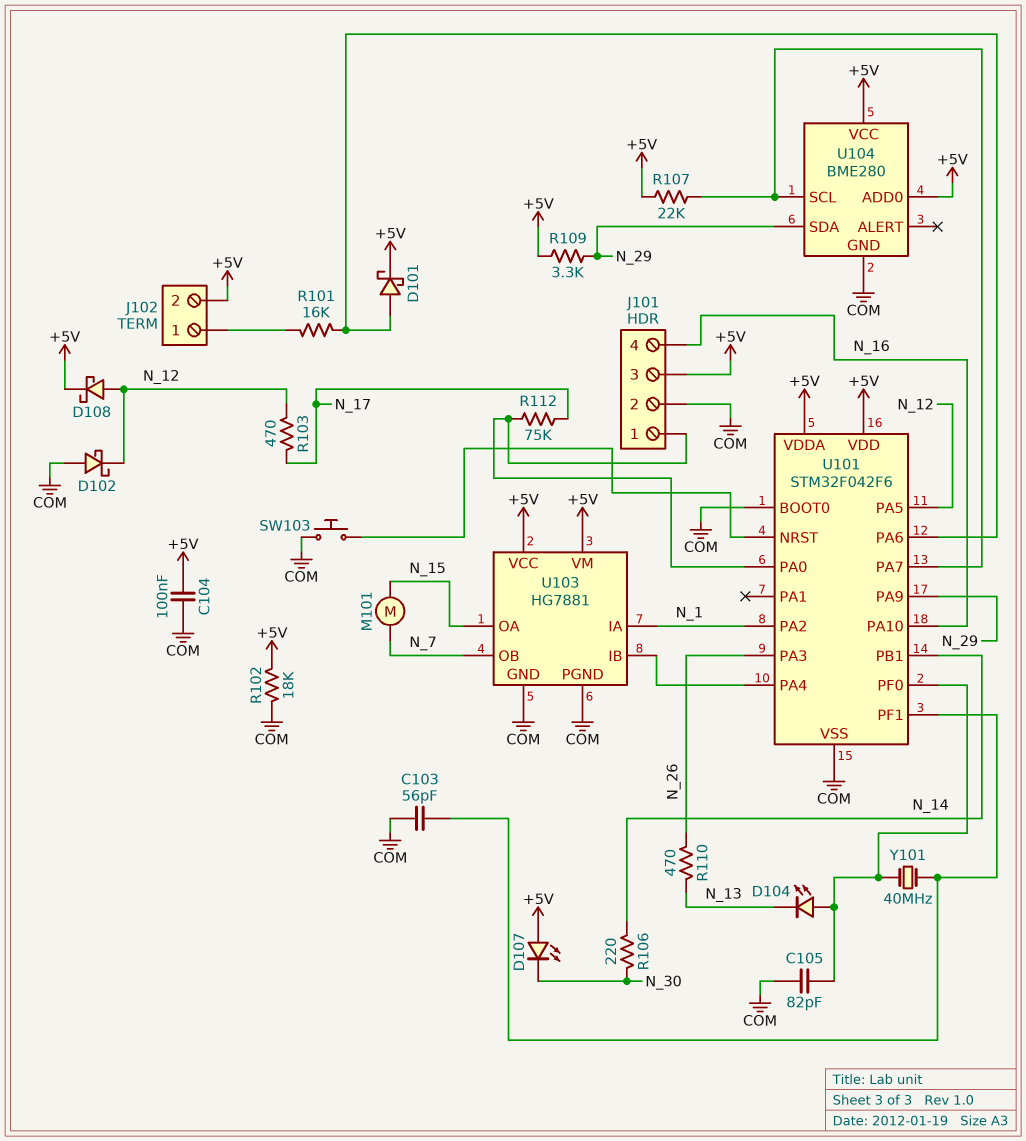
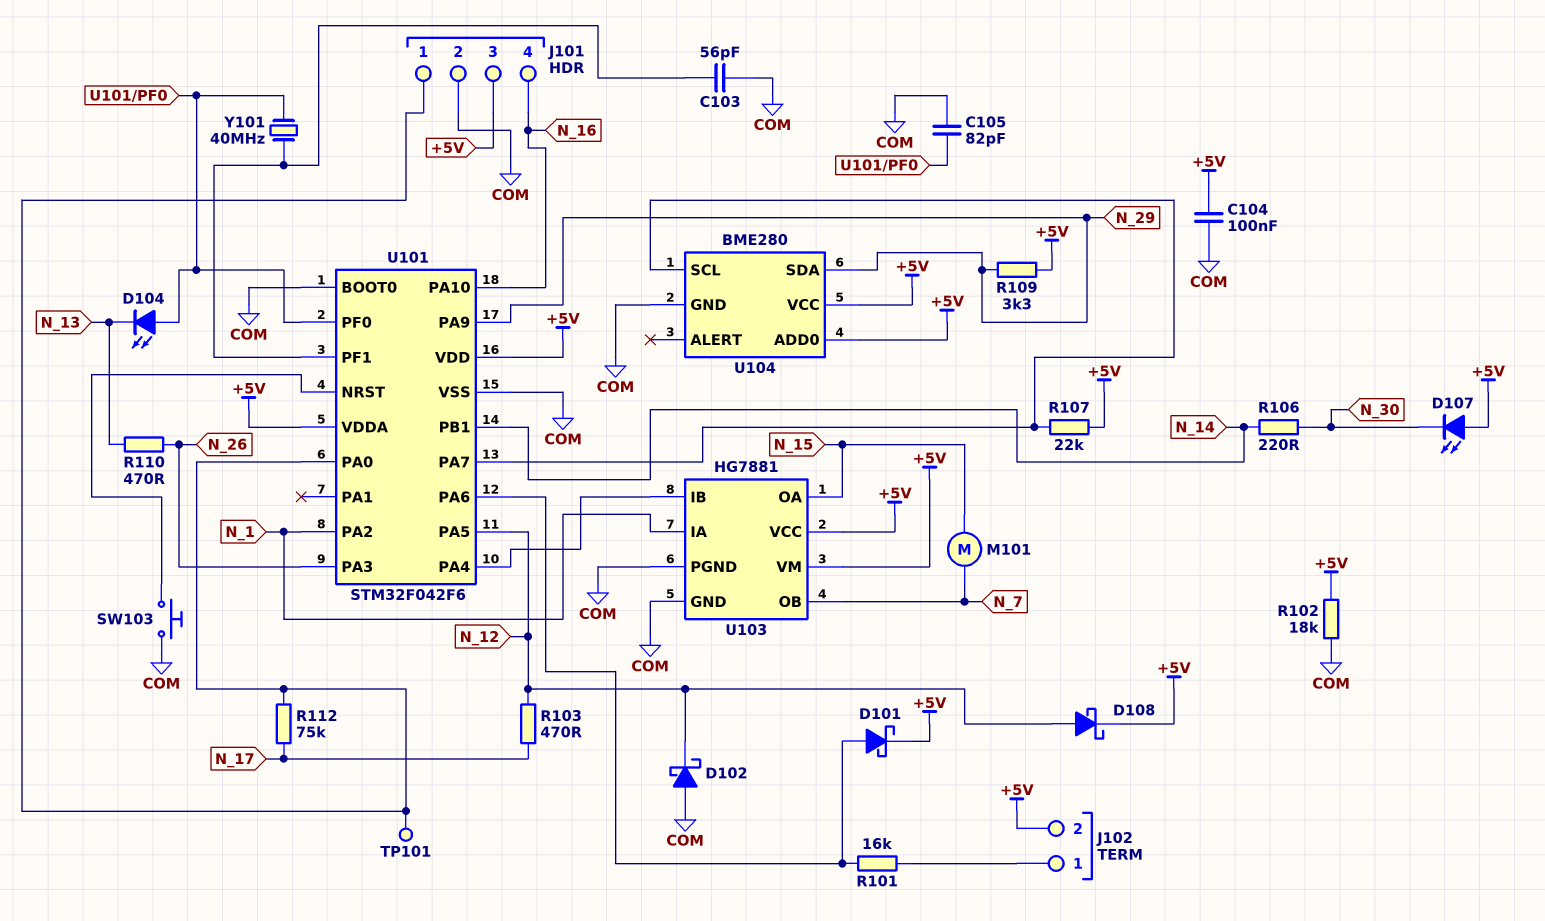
TP101: none -> test point (J101/1)

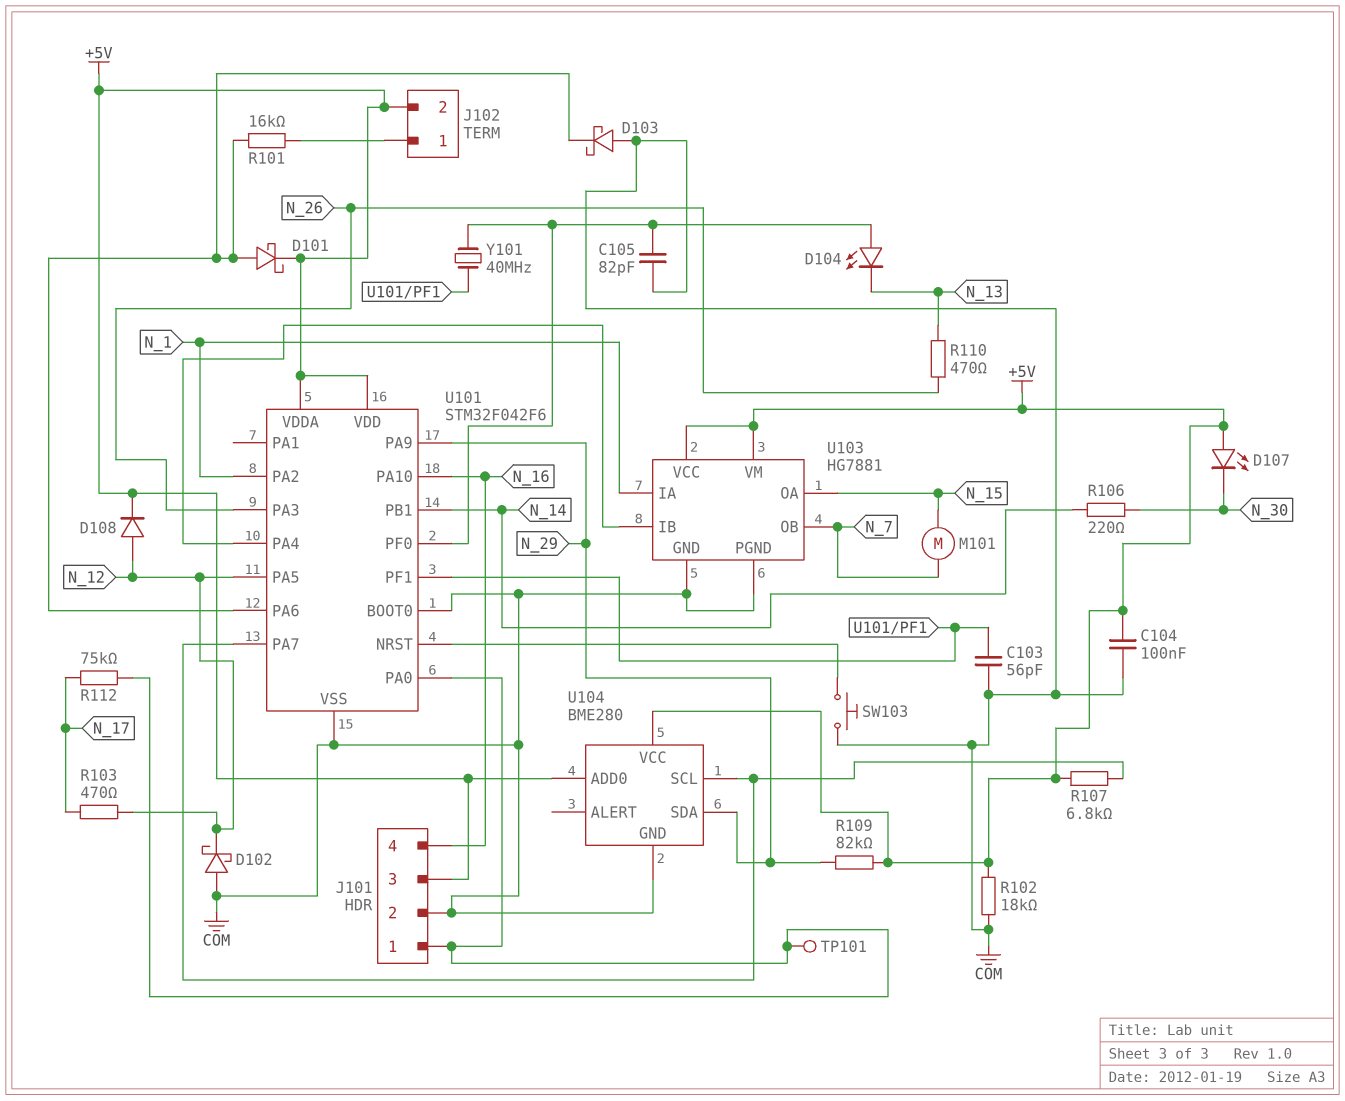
D103: none -> schottky (A COM, K U101/PA6)
D108: schottky (A N_12, K +5V) -> diode (A N_12, K +5V)
R107: 22k (+5V, U101/PA7) -> 6.8k (+5V, U101/PA7)
R109: 3.3k (+5V, N_29) -> 82k (+5V, N_29)

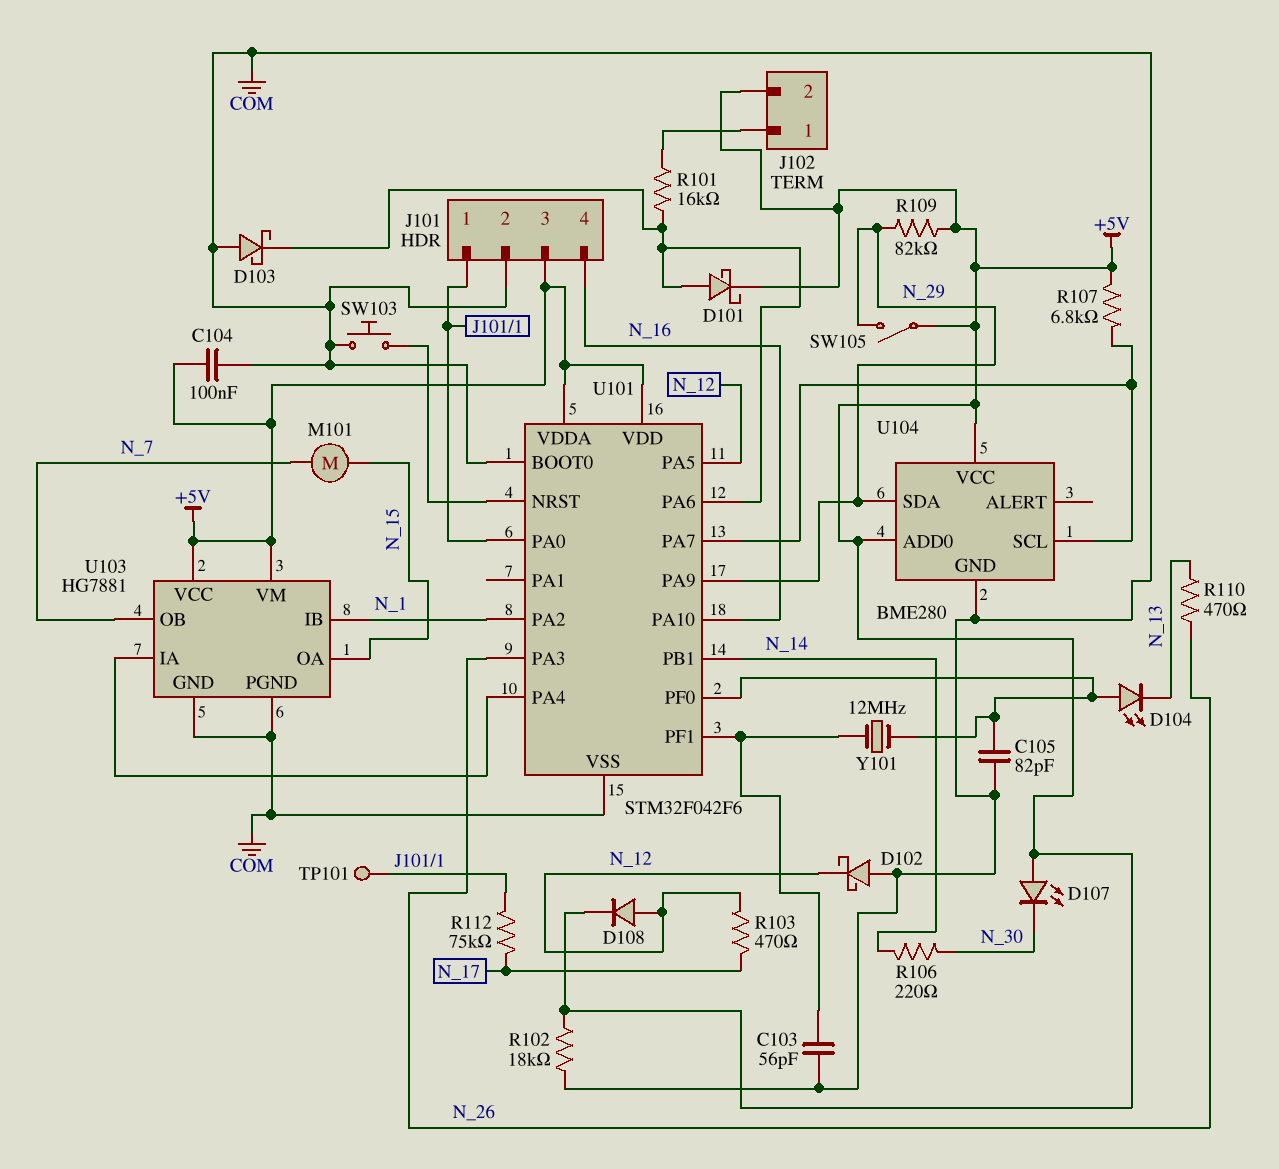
SW105: none -> switch (+5V, N_29)
U103 pin IA: N_1 -> U101/PA4
U103 pin IB: U101/PA4 -> N_1
Y101: 40MHz (U101/PF0, U101/PF1) -> 12MHz (U101/PF0, U101/PF1)

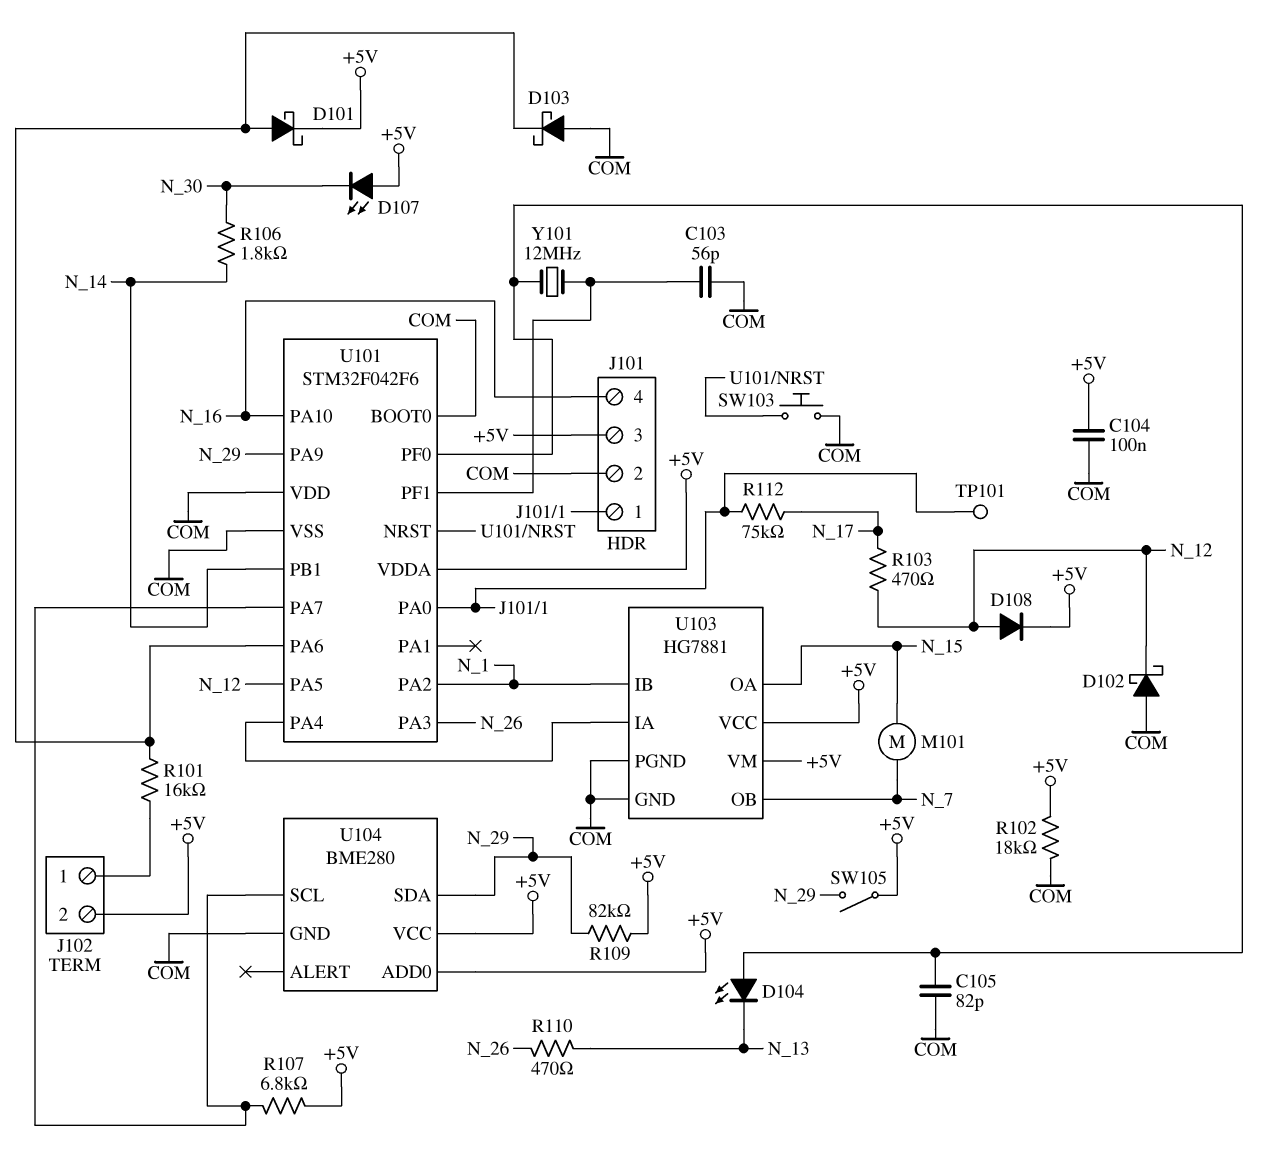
R106: 220 (N_14, N_30) -> 1.8k (N_14, N_30)
U101 pin VDD: +5V -> COM

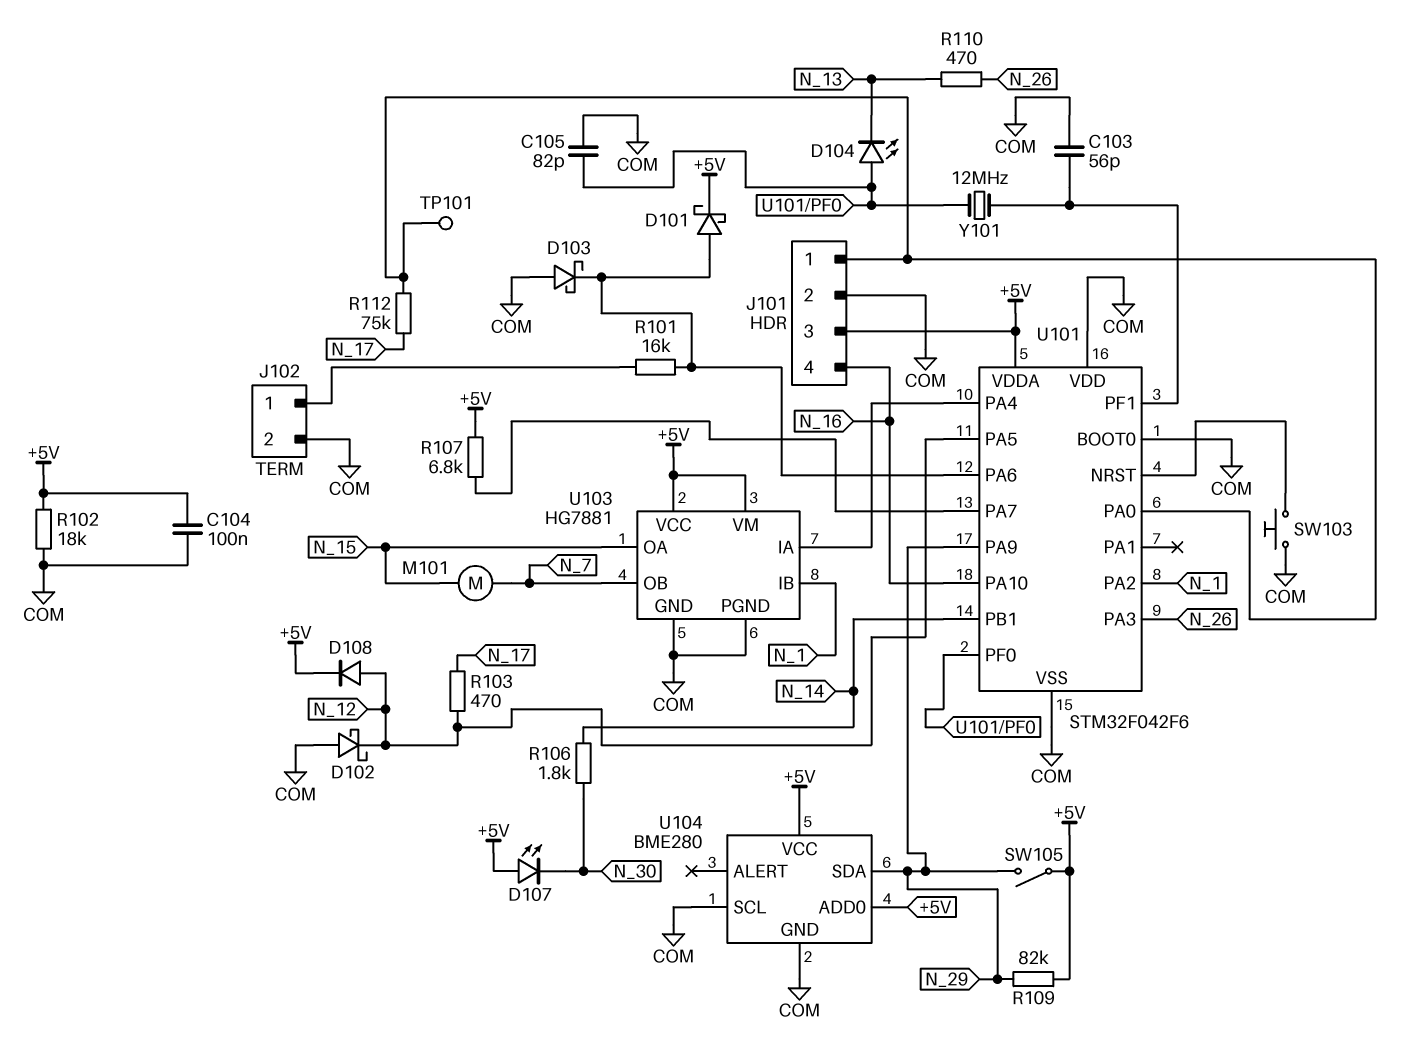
J102 pin 2: +5V -> COM
U104 pin SCL: U101/PA7 -> COM

